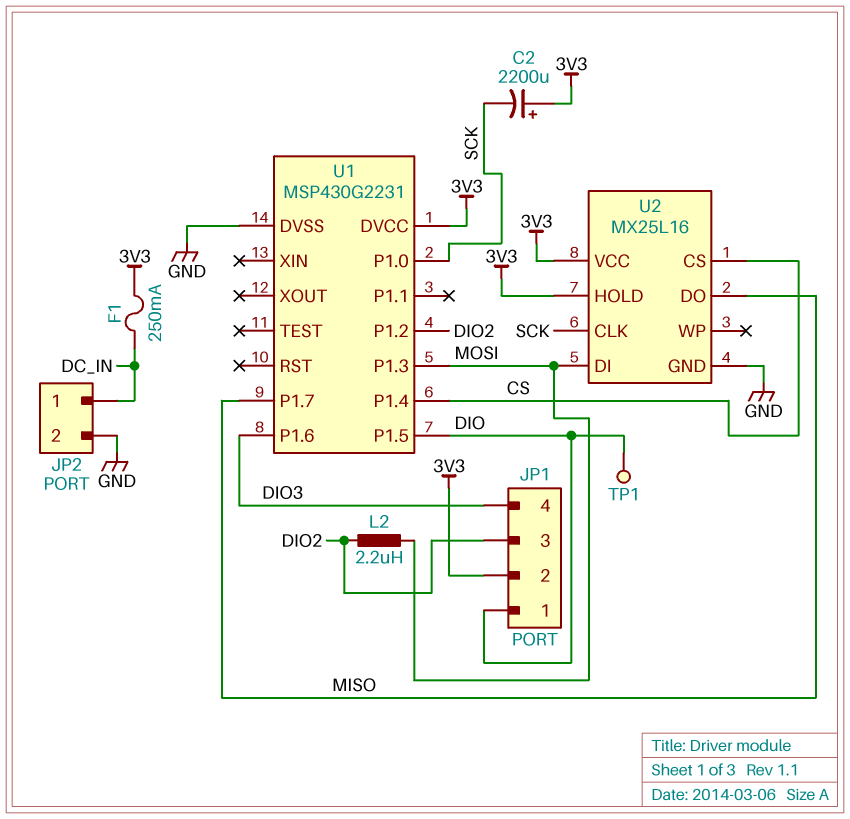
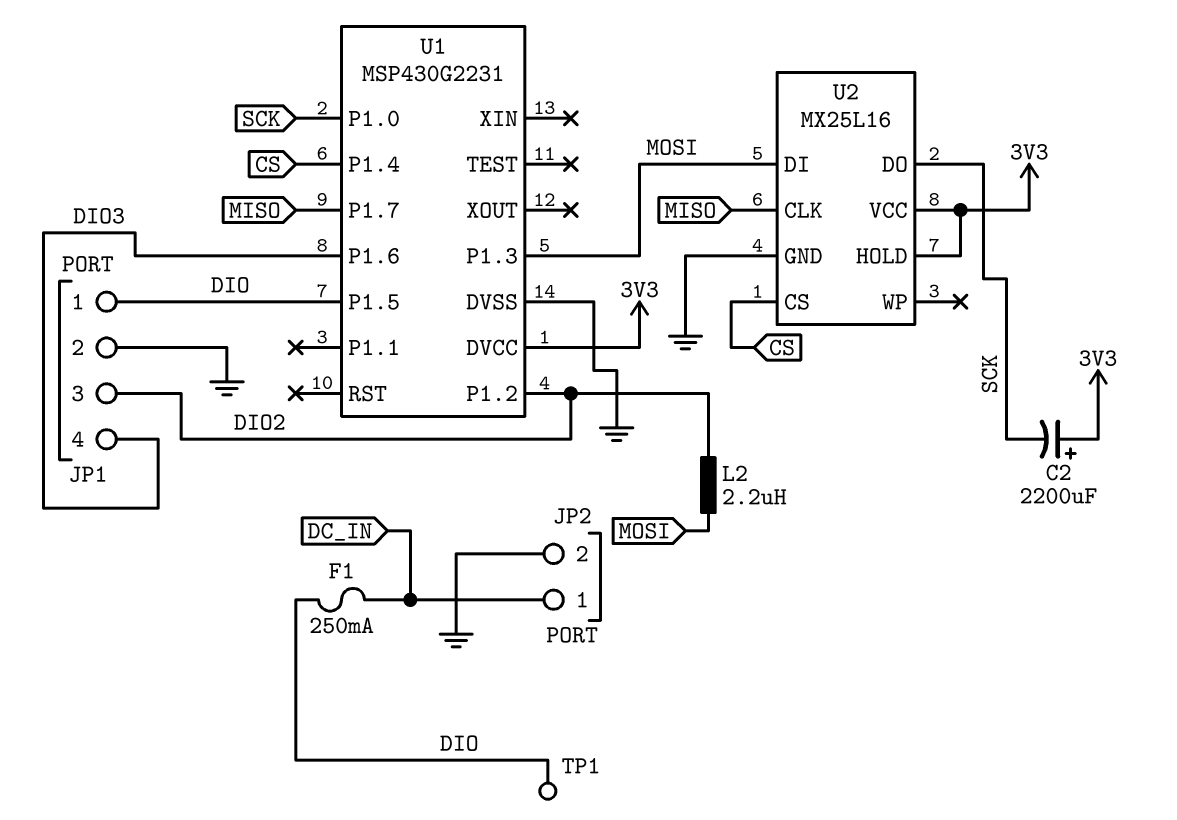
F1: 250mA (3V3, DC_IN) -> 250mA (DC_IN, DIO)
JP1 pin 2: 3V3 -> GND
U2 pin CLK: SCK -> MISO
U2 pin DO: MISO -> SCK

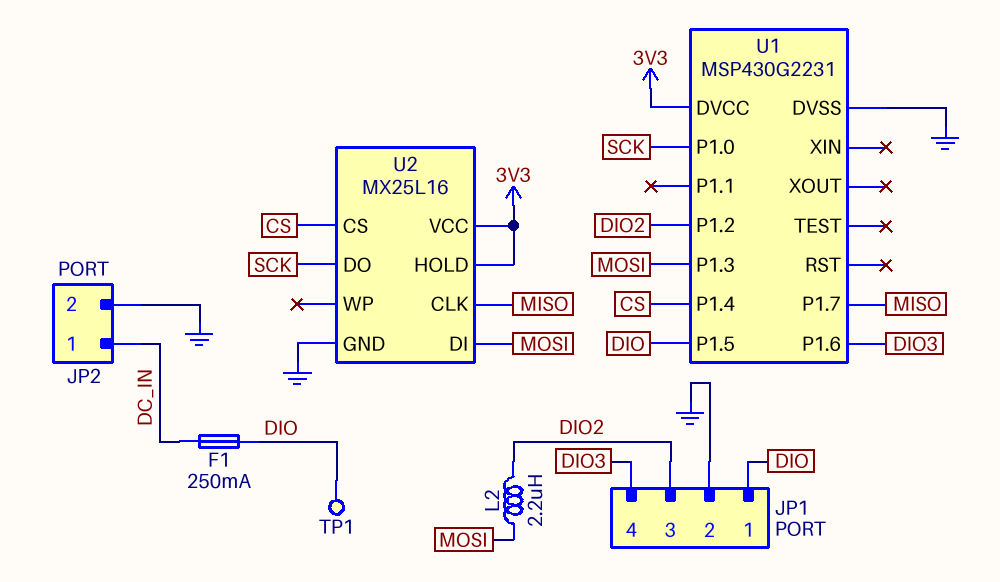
C2: 2200uF (plus 3V3, minus SCK) -> none

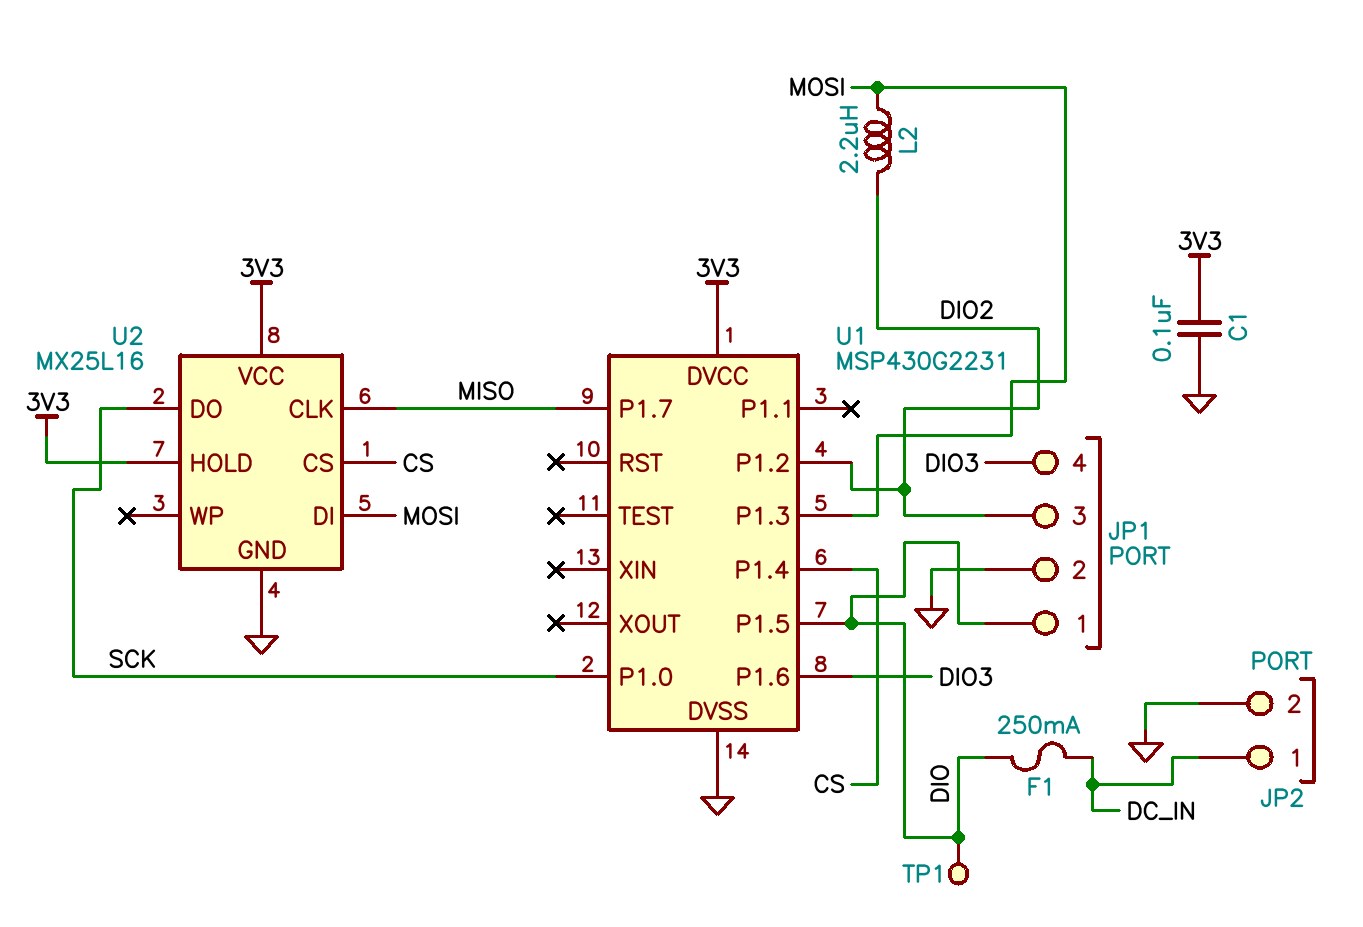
C1: none -> 100nF (3V3, GND)

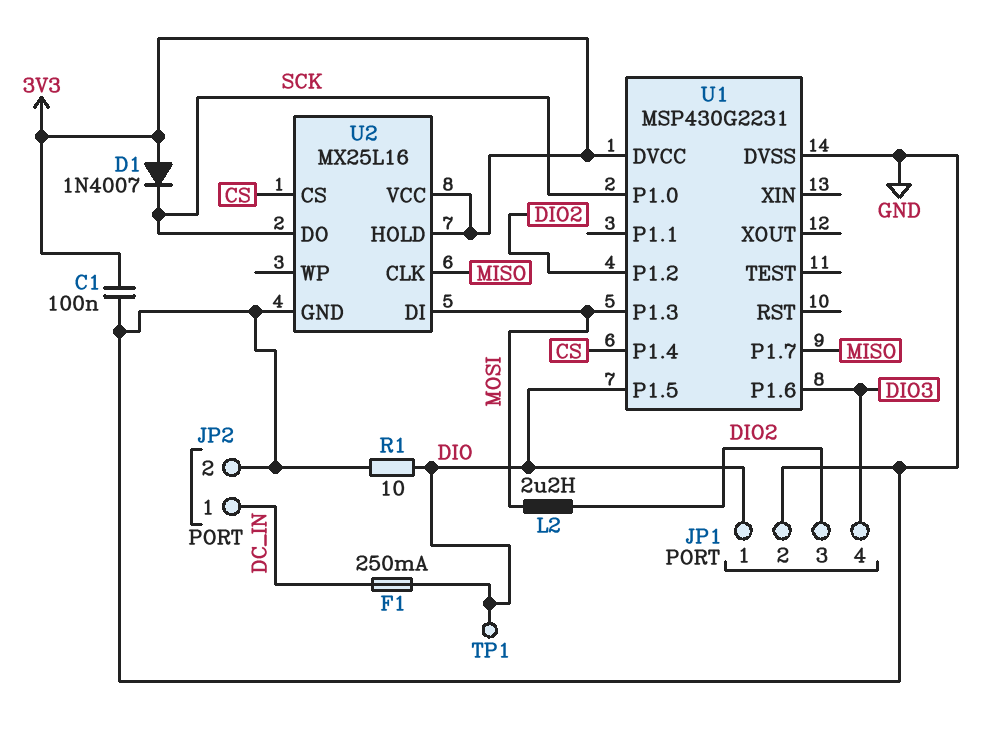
D1: none -> diode 1N4007 (A 3V3, K SCK)
R1: none -> 10 (DIO, GND)

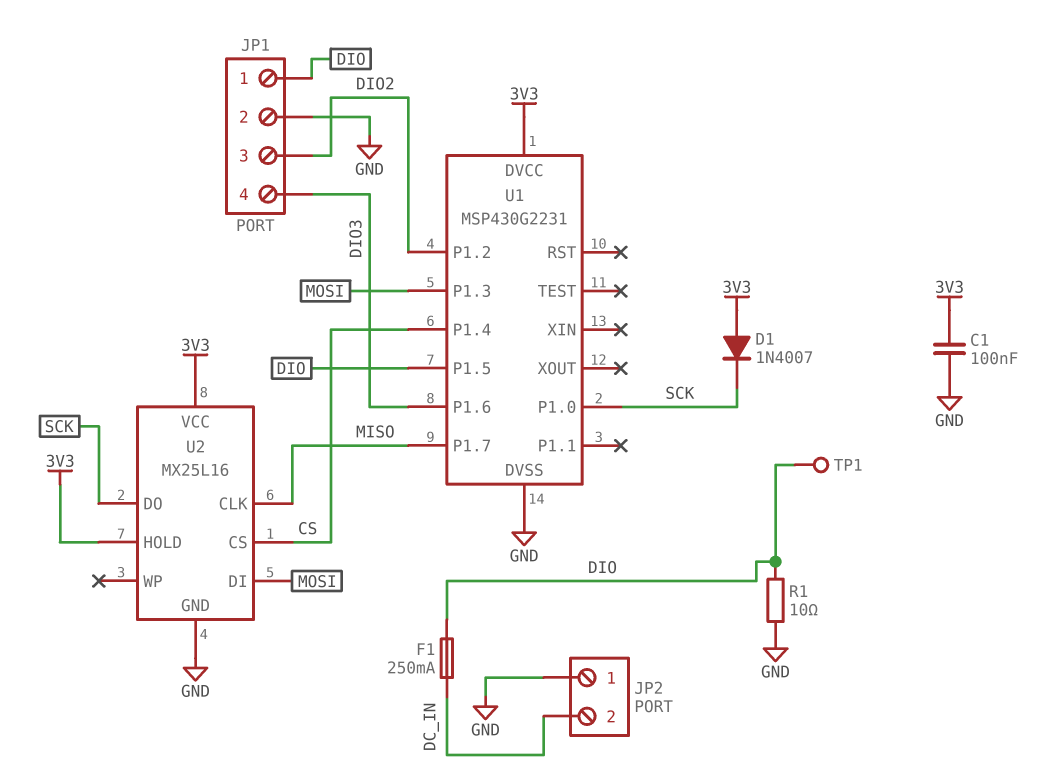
JP2 pin 1: DC_IN -> GND
JP2 pin 2: GND -> DC_IN
L2: 2.2uH (DIO2, MOSI) -> none

